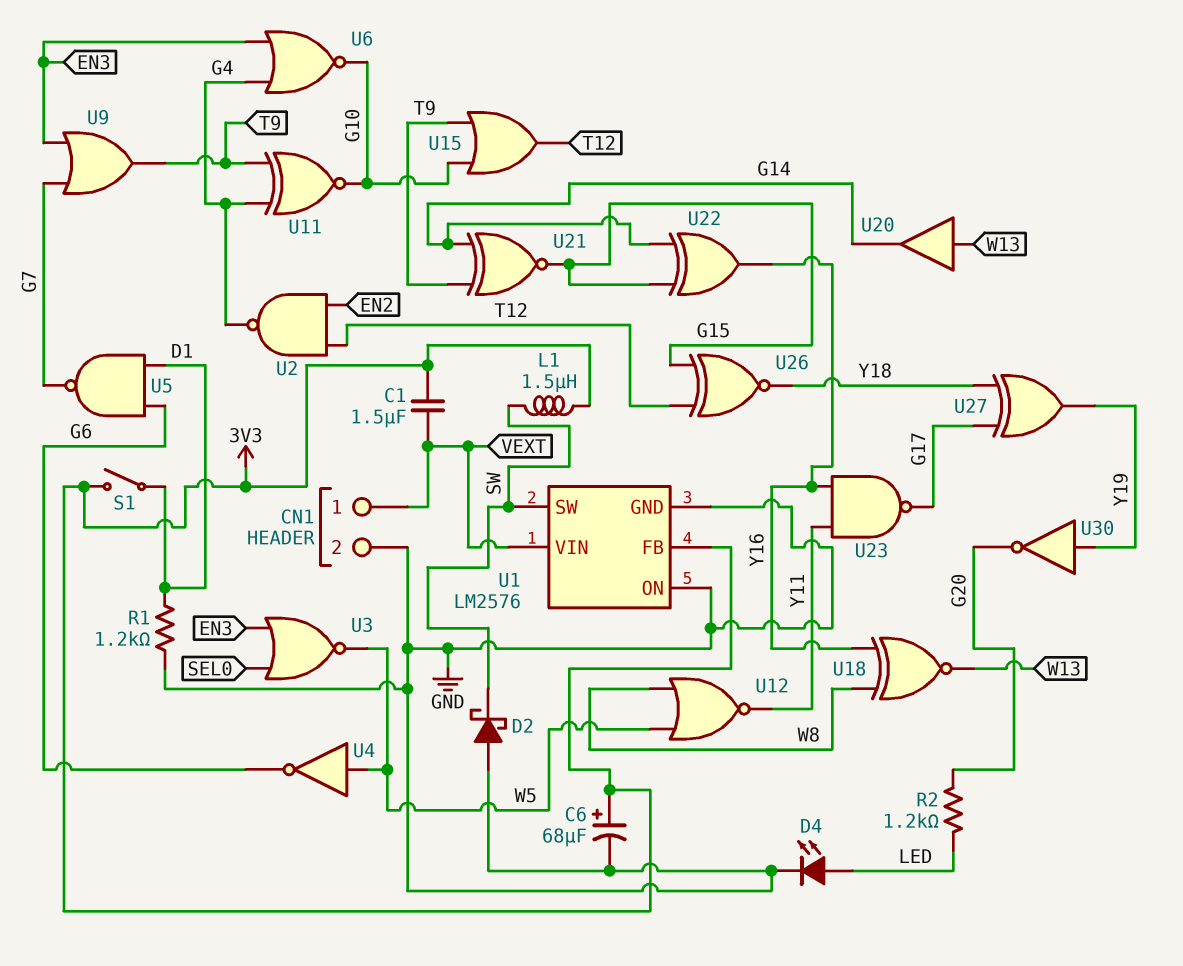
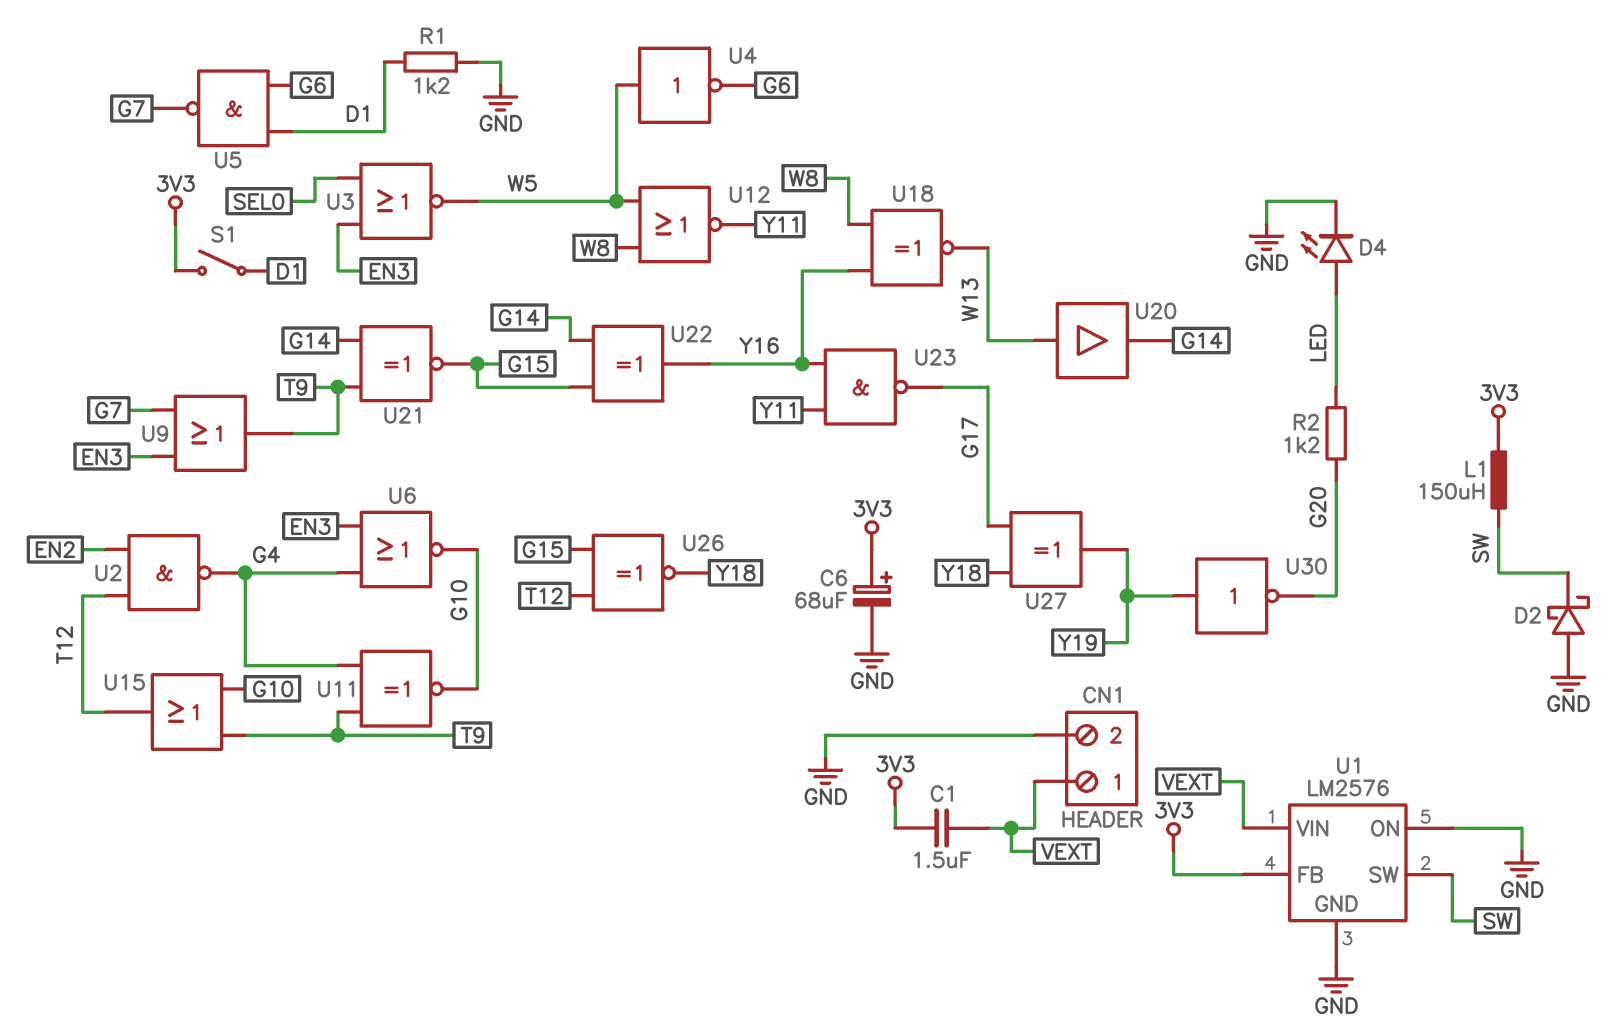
L1: 1.5uH (3V3, SW) -> 150uH (3V3, SW)

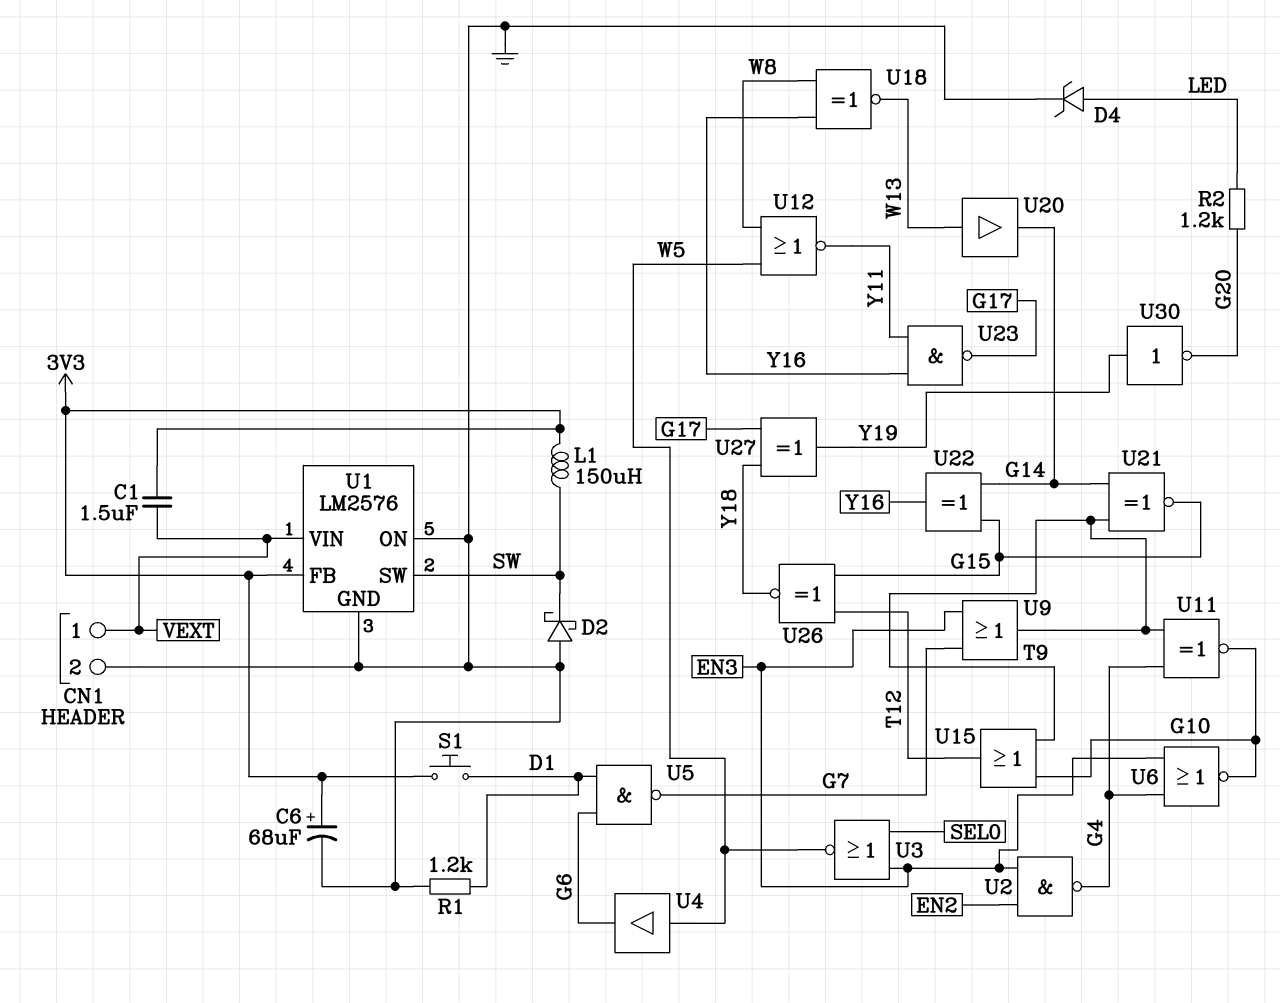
D4: LED (A LED, K GND) -> zener (A LED, K GND)
S1: switch (3V3, D1) -> button (3V3, D1)
U2: NAND (in EN2, in T12, out G4) -> NAND (in EN2, in EN3, out G4)
U4: NOT (in W5, out G6) -> buffer (in W5, out G6)

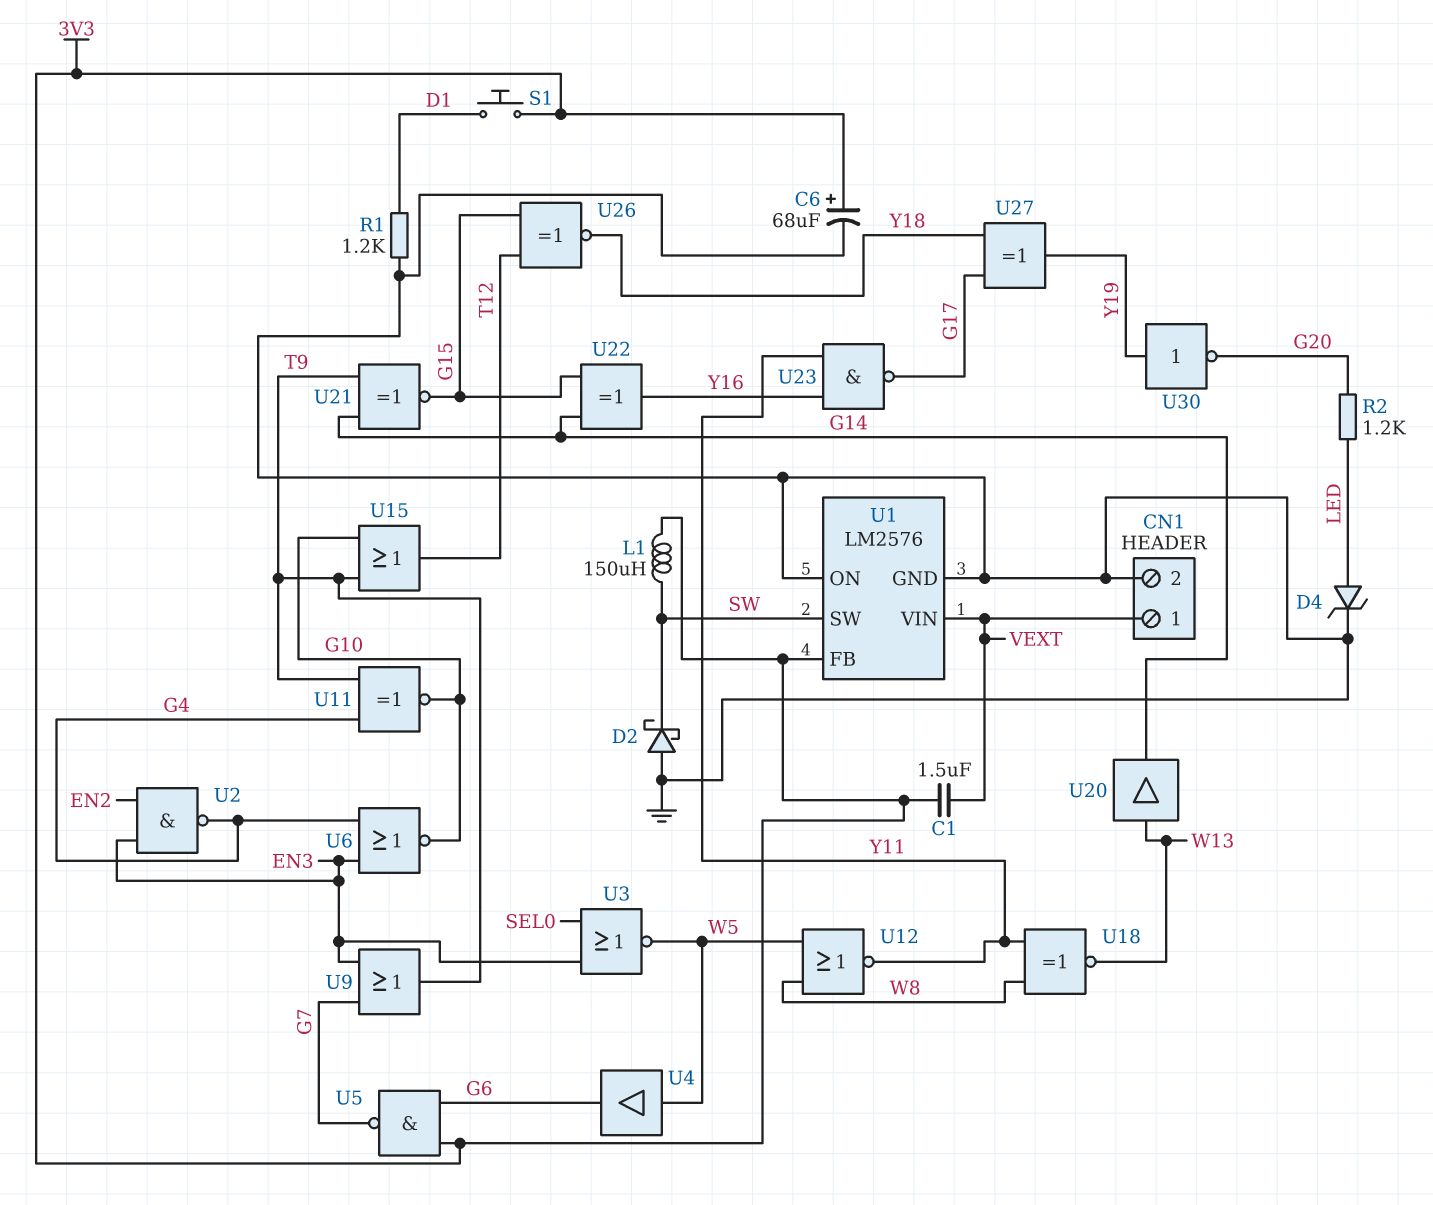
U5: NAND (in D1, in G6, out G7) -> NAND (in 3V3, in G6, out G7)
U18: XNOR (in W8, in Y16, out W13) -> XNOR (in W8, in Y11, out W13)

